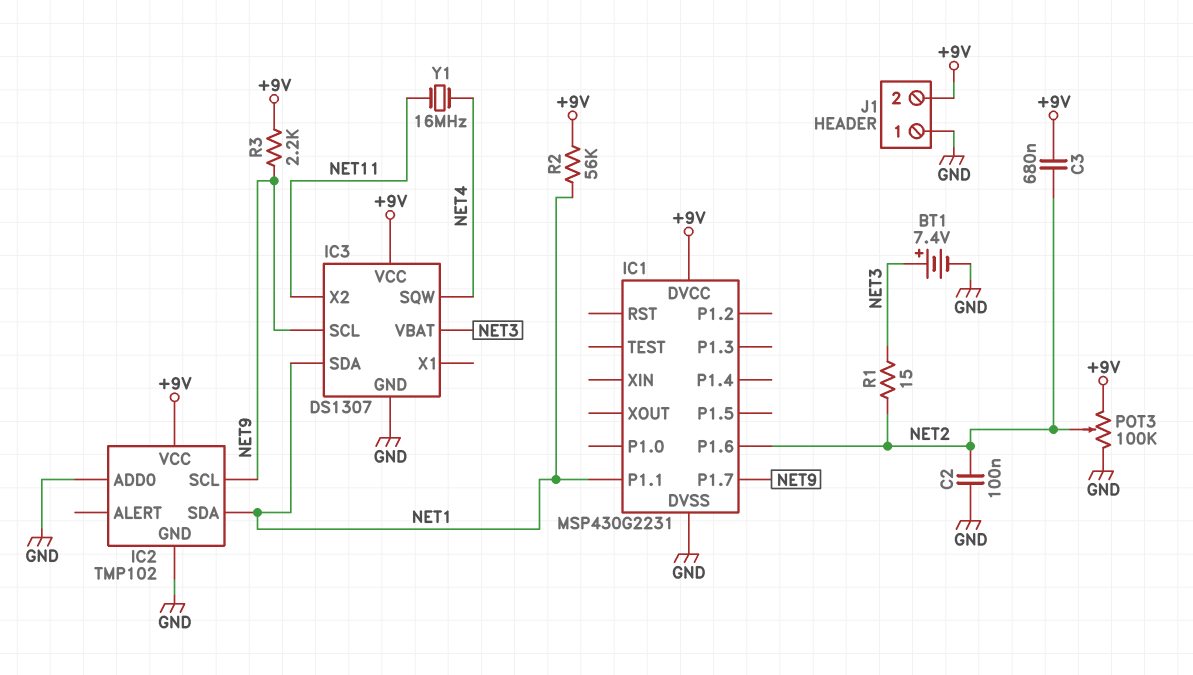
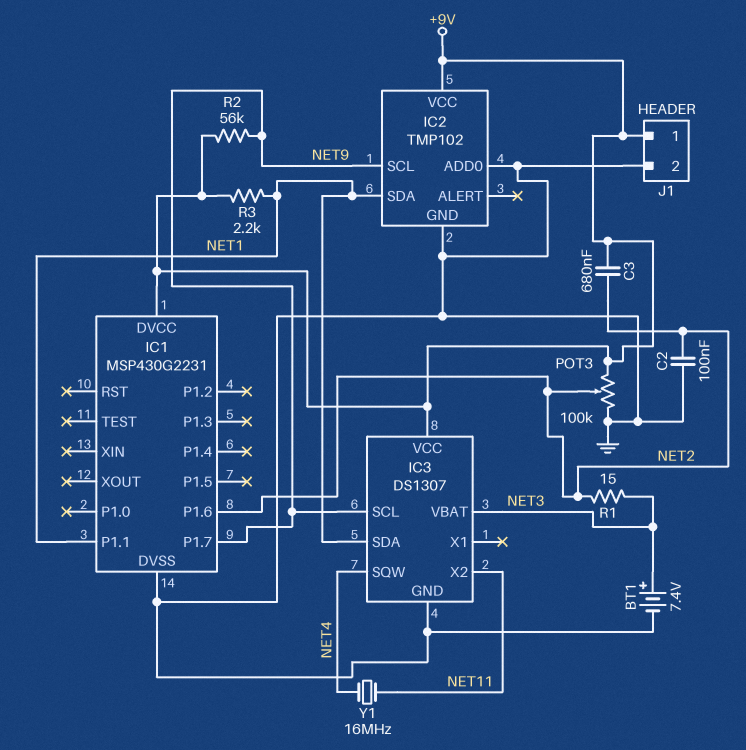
J1 pin 1: GND -> +9V
J1 pin 2: +9V -> GND
R2: 56k (+9V, NET1) -> 56k (+9V, NET9)
R3: 2.2k (+9V, NET9) -> 2.2k (+9V, NET1)

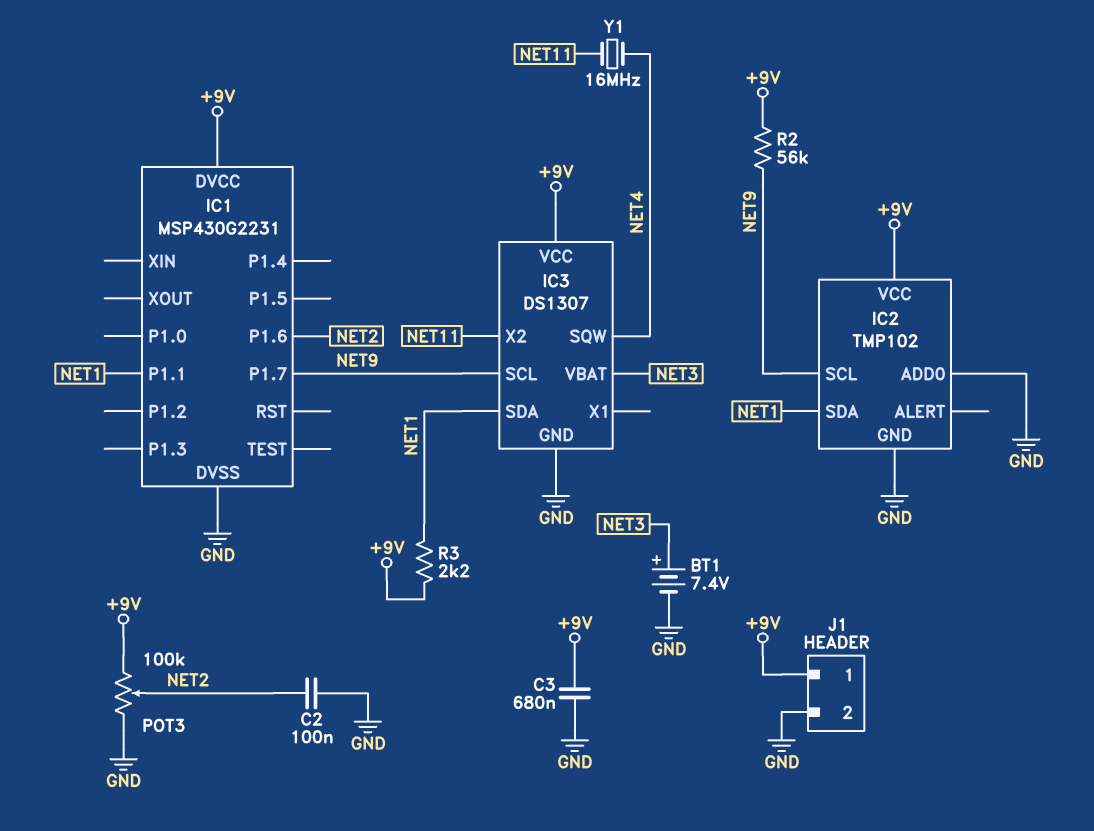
C3: 680nF (+9V, NET2) -> 680nF (+9V, GND)
R1: 15 (NET2, NET3) -> none

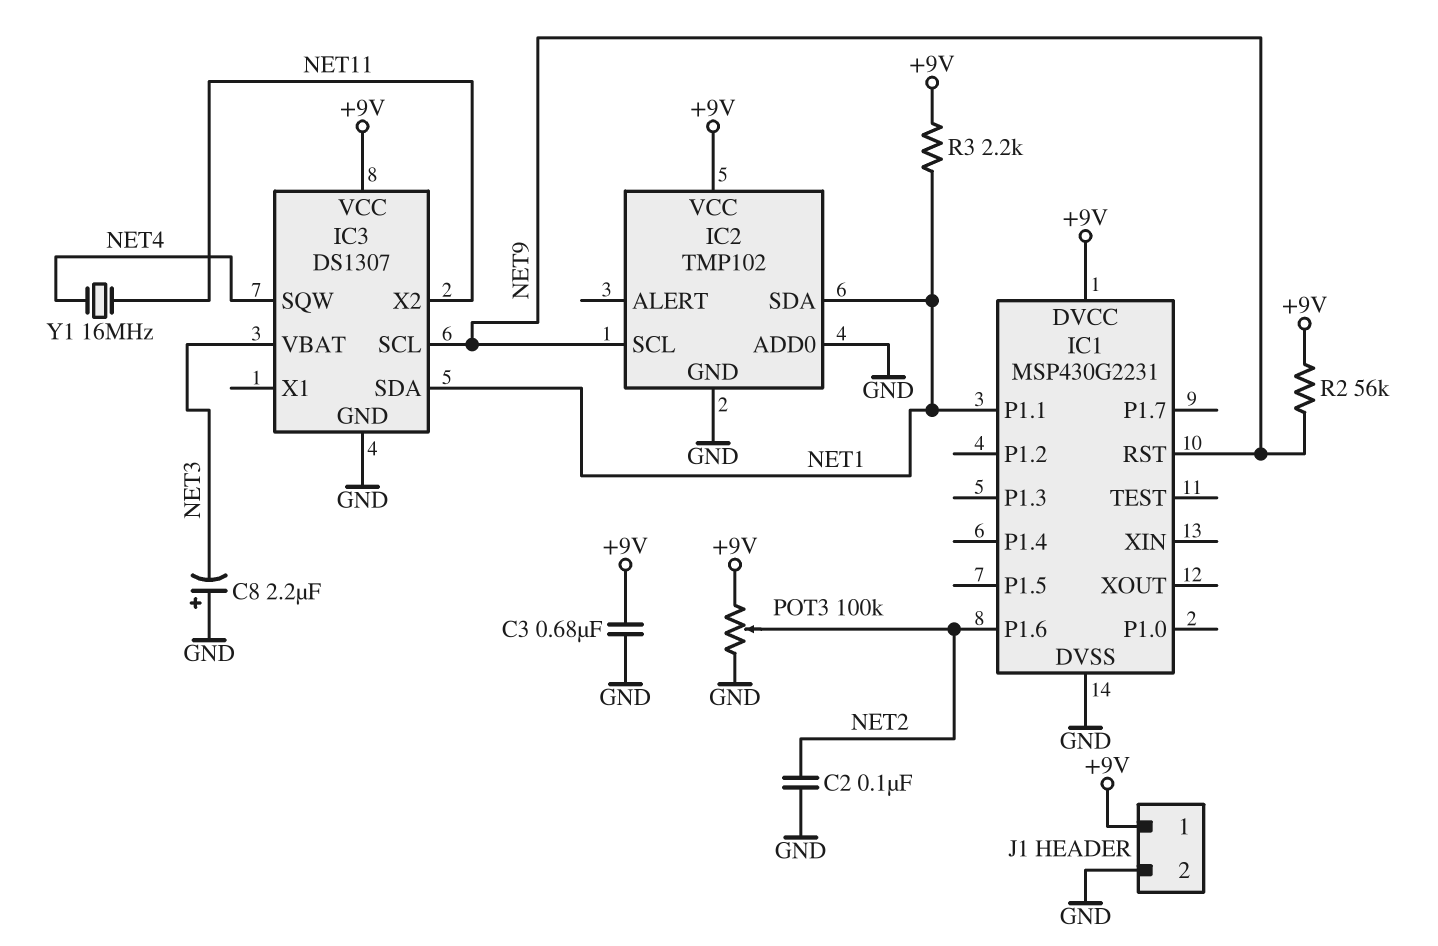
BT1: 7.4V (plus NET3, minus GND) -> none
C8: none -> 2.2uF (plus GND, minus NET3)
IC1 pin P1.7: NET9 -> none
IC1 pin RST: none -> NET9

